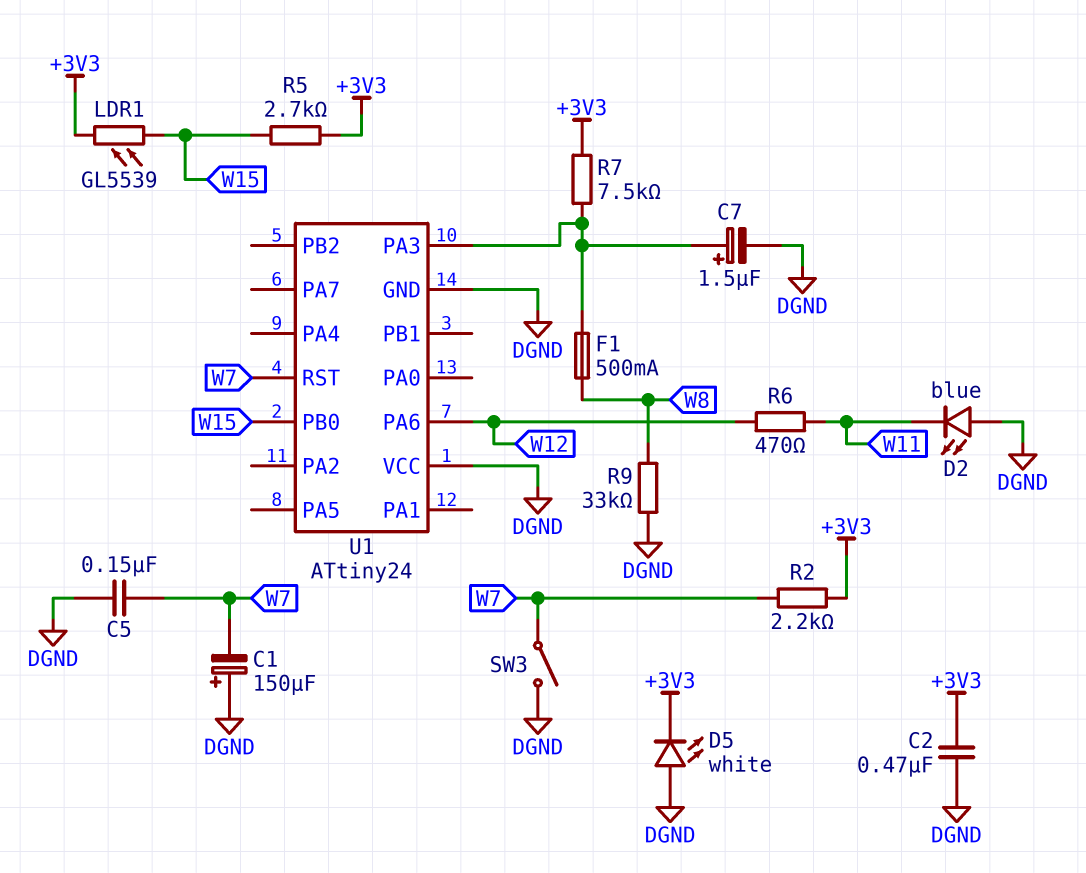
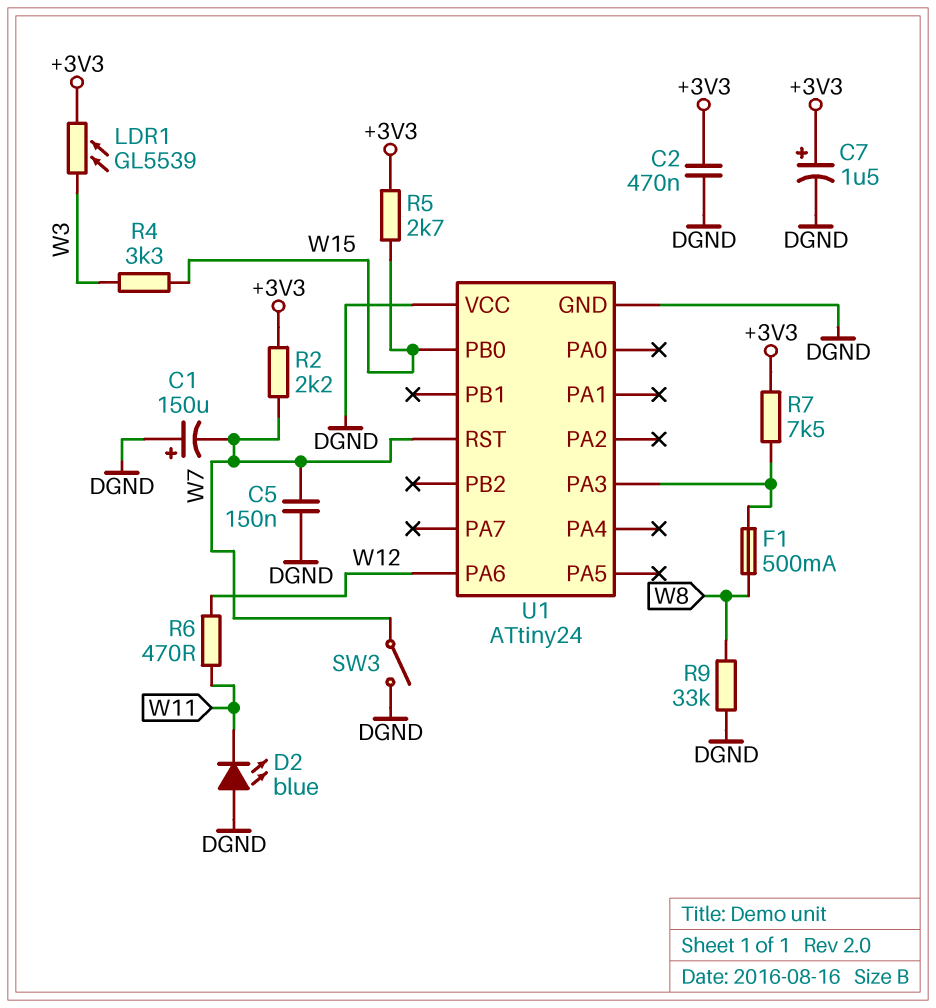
C7: 1.5uF (plus U1/PA3, minus DGND) -> 1.5uF (plus +3V3, minus DGND)
D5: LED white (A DGND, K +3V3) -> none
LDR1: GL5539 (+3V3, W15) -> GL5539 (+3V3, W3)
R4: none -> 3.3k (W3, W15)

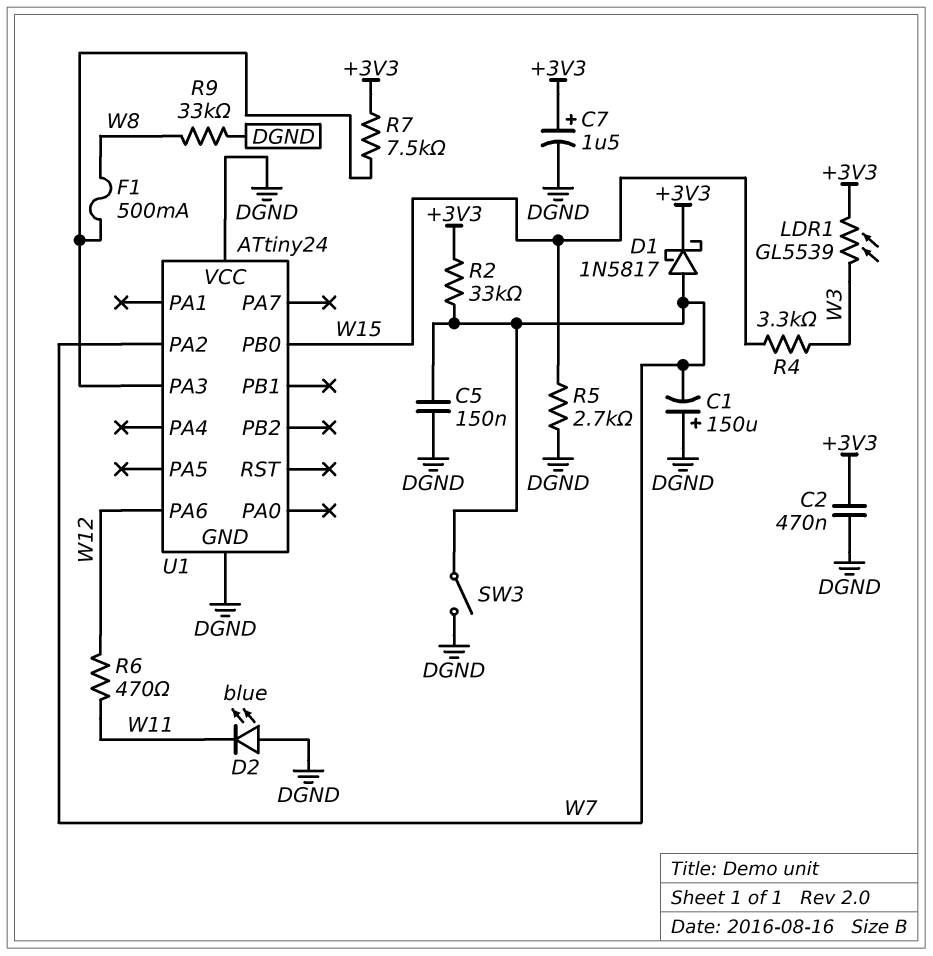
D1: none -> schottky 1N5817 (A W7, K +3V3)
R2: 2.2k (+3V3, W7) -> 33k (+3V3, W7)
R5: 2.7k (+3V3, W15) -> 2.7k (DGND, W15)
U1 pin PA2: none -> W7
U1 pin RST: W7 -> none

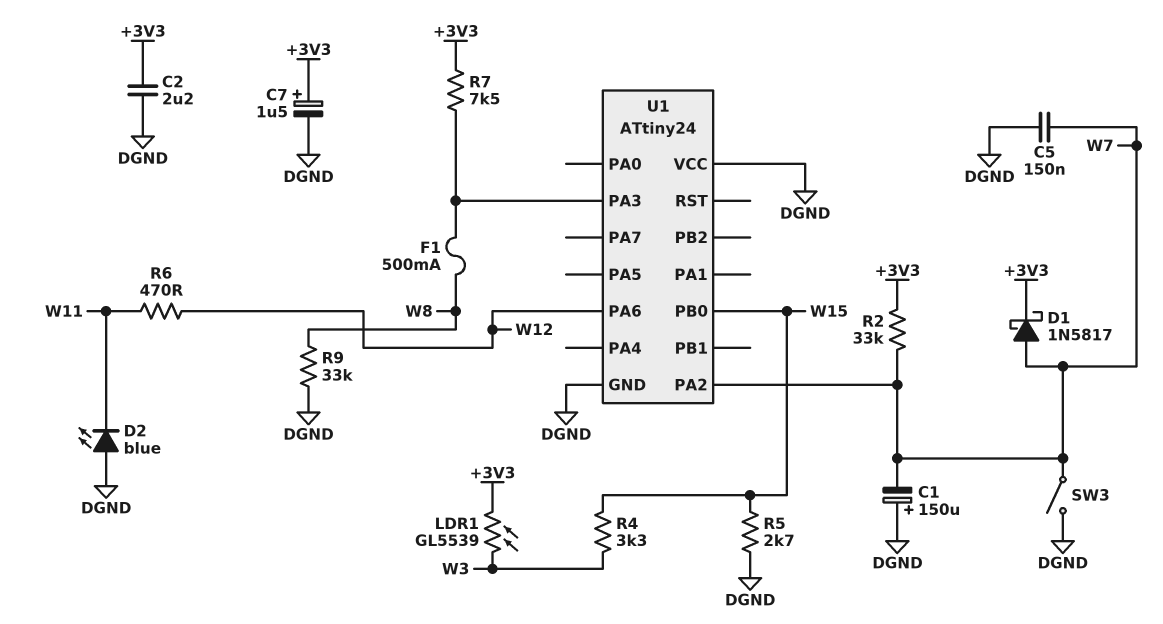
C2: 470nF (+3V3, DGND) -> 2.2uF (+3V3, DGND)

